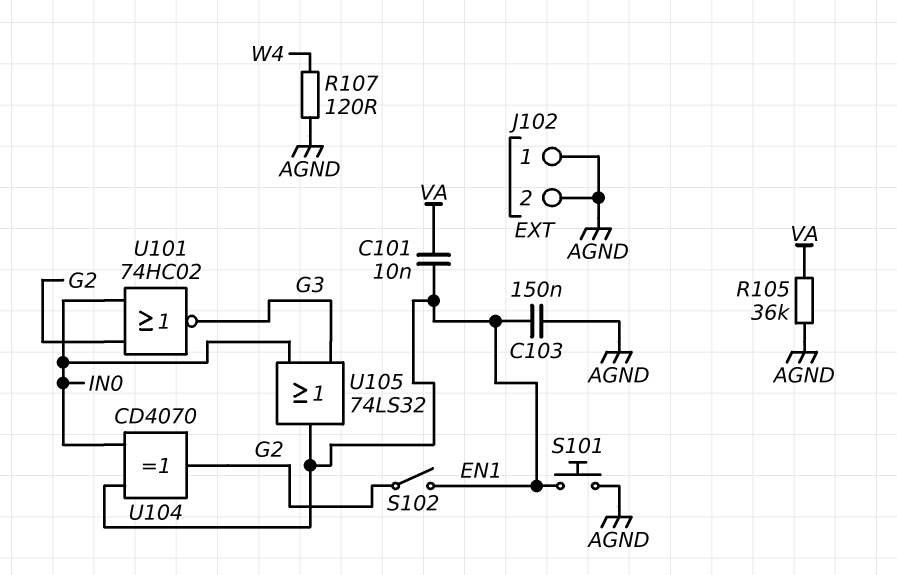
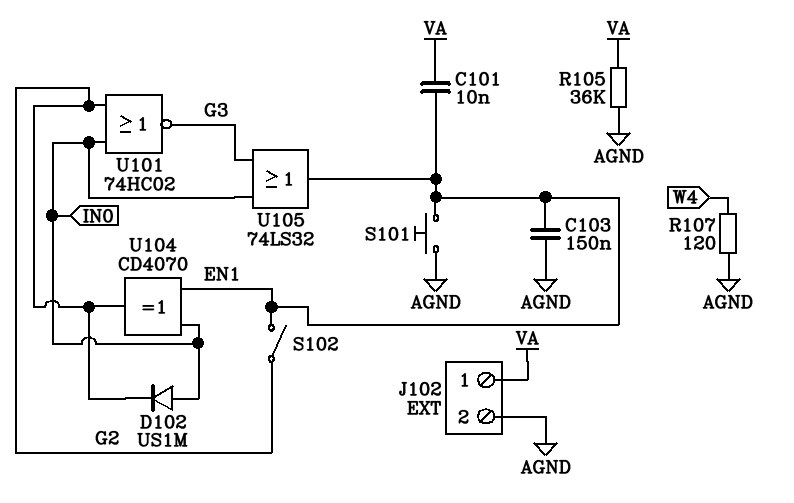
D102: none -> diode US1M (A IN0, K G2)
J102 pin 1: AGND -> VA

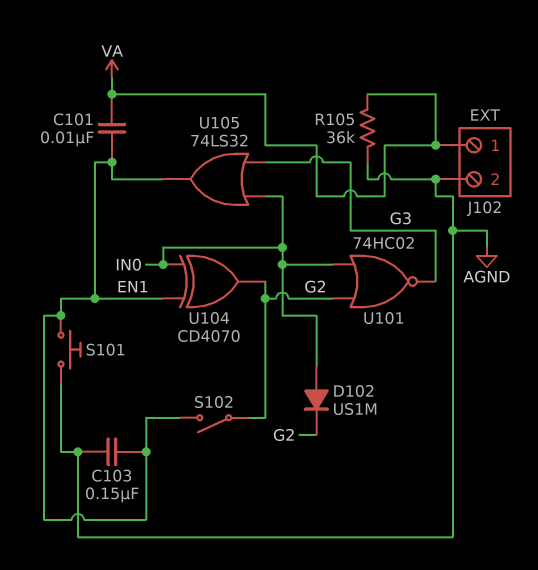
R107: 120 (AGND, W4) -> none

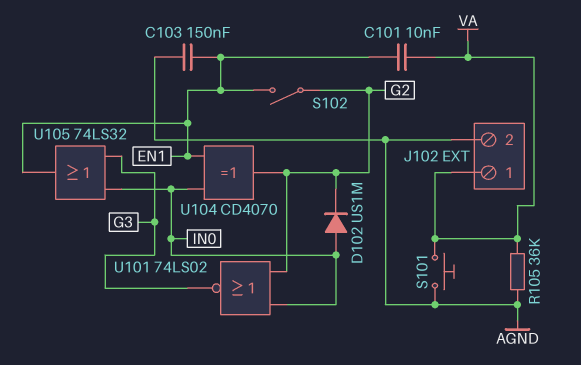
S101: button (AGND, EN1) -> button (AGND, VA)
U101: NOR 74HC02 (in G2, in IN0, out G3) -> NOR 74LS02 (in G2, in IN0, out G3)

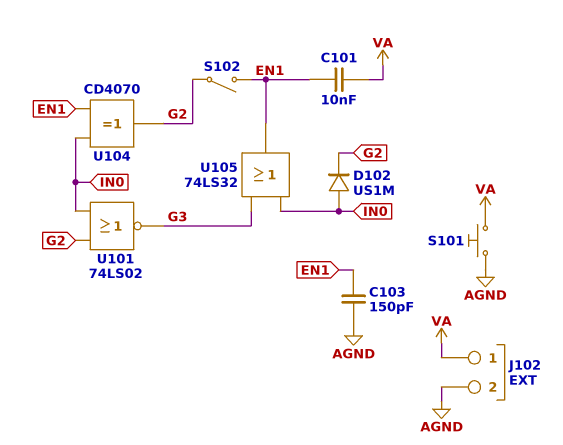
C103: 150nF (AGND, EN1) -> 150pF (AGND, EN1)
R105: 36k (AGND, VA) -> none

